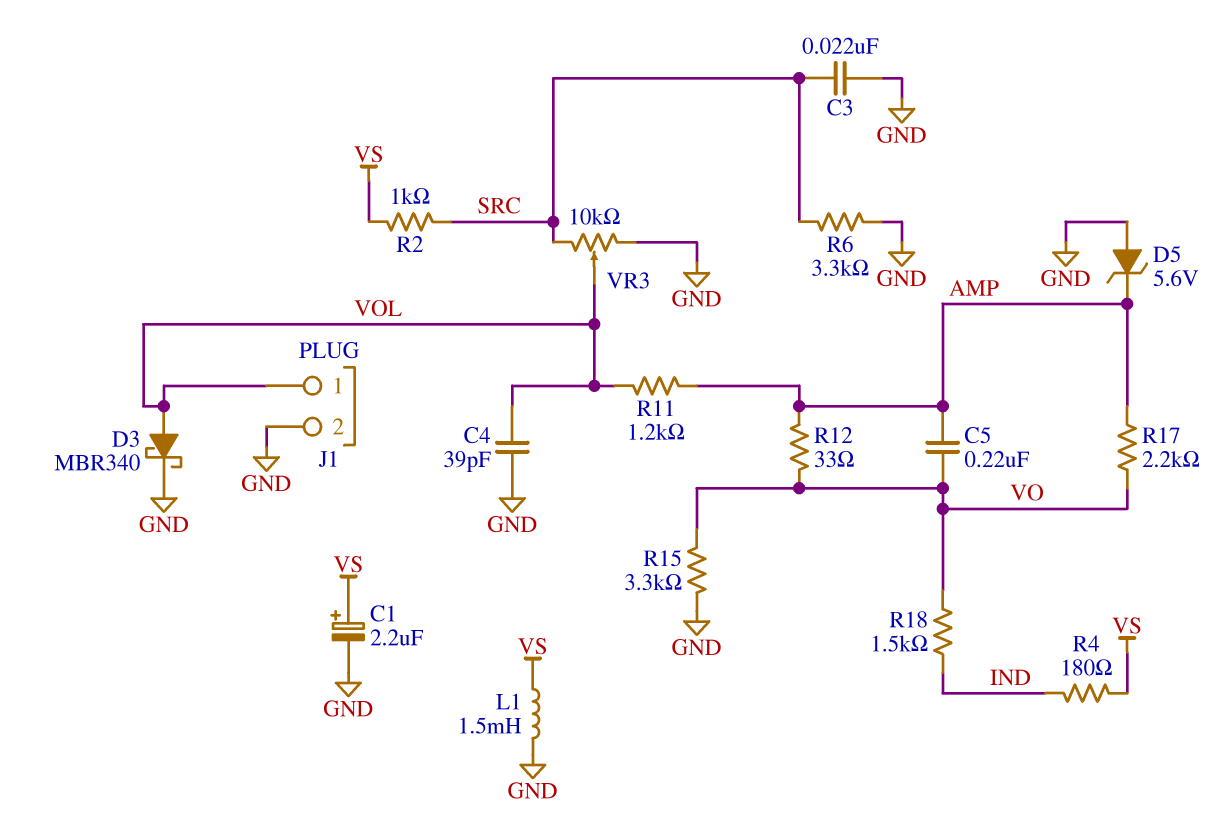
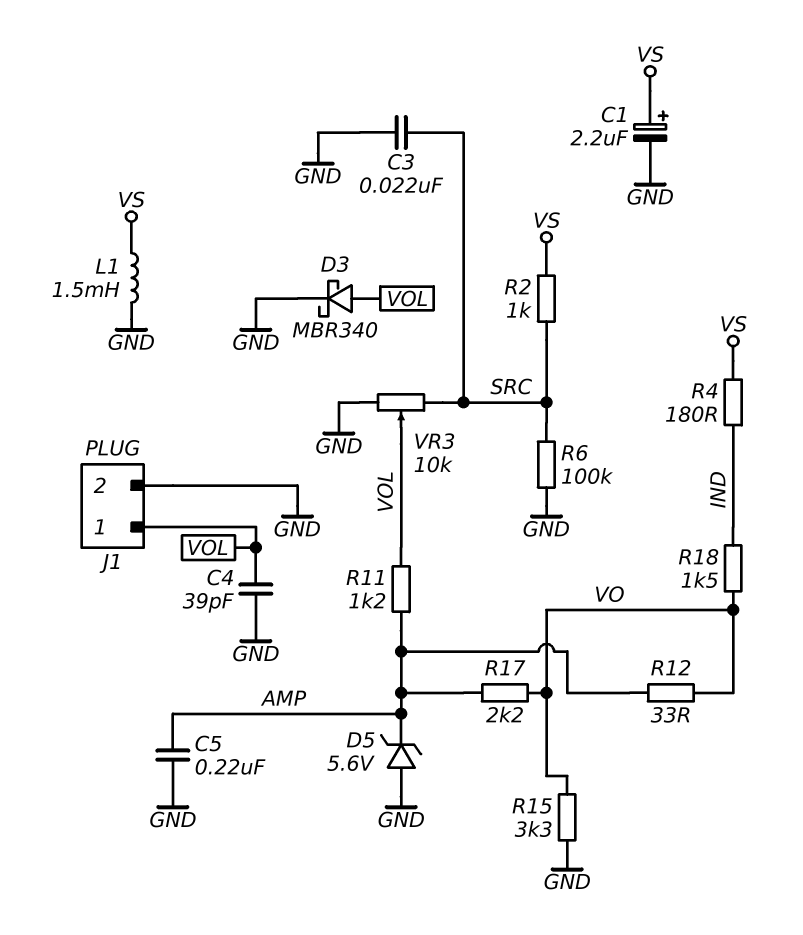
C5: 220nF (AMP, VO) -> 220nF (AMP, GND)
R6: 3.3k (GND, SRC) -> 100k (GND, SRC)

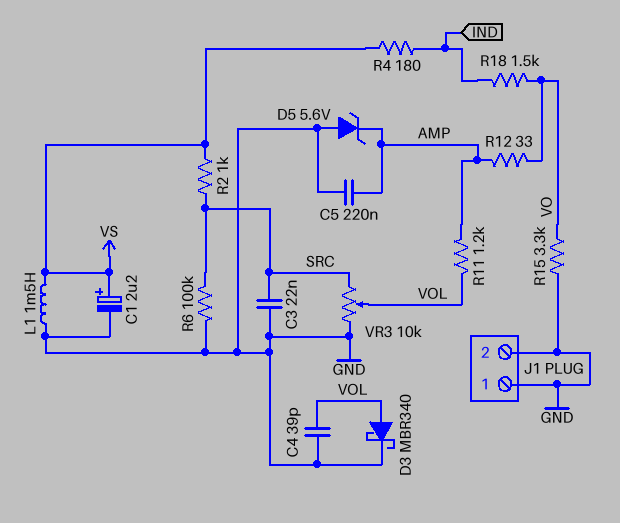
J1 pin 1: VOL -> GND
R17: 2.2k (AMP, VO) -> none

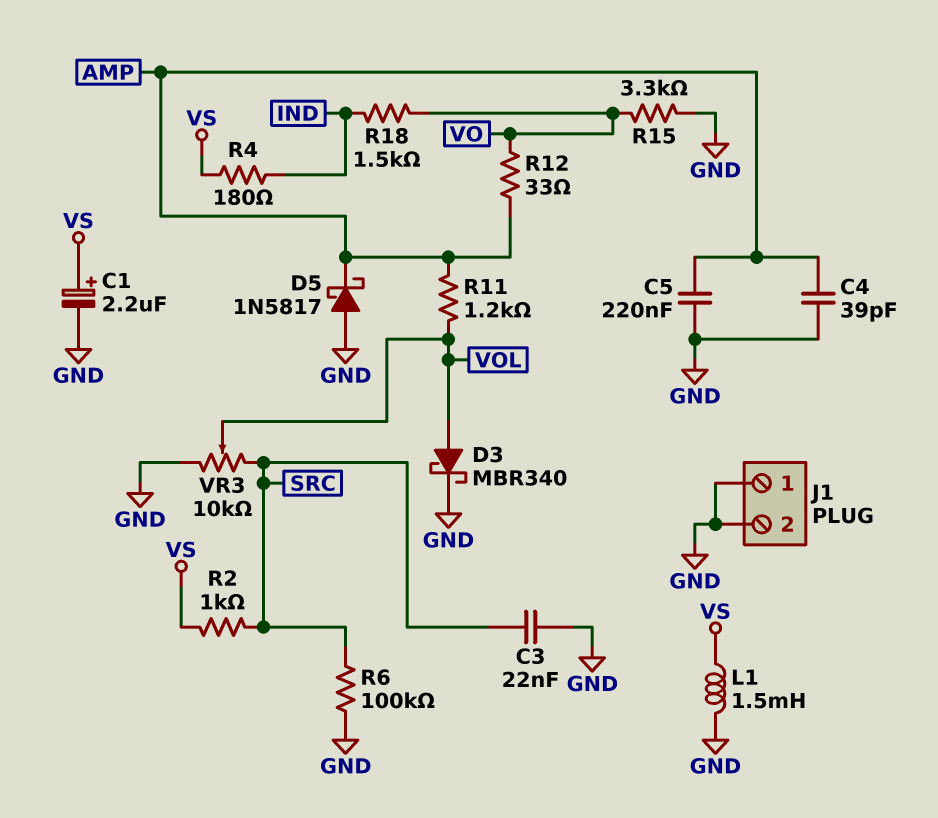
C4: 39pF (GND, VOL) -> 39pF (AMP, GND)
D5: zener 5.6V (A GND, K AMP) -> schottky 1N5817 (A GND, K AMP)

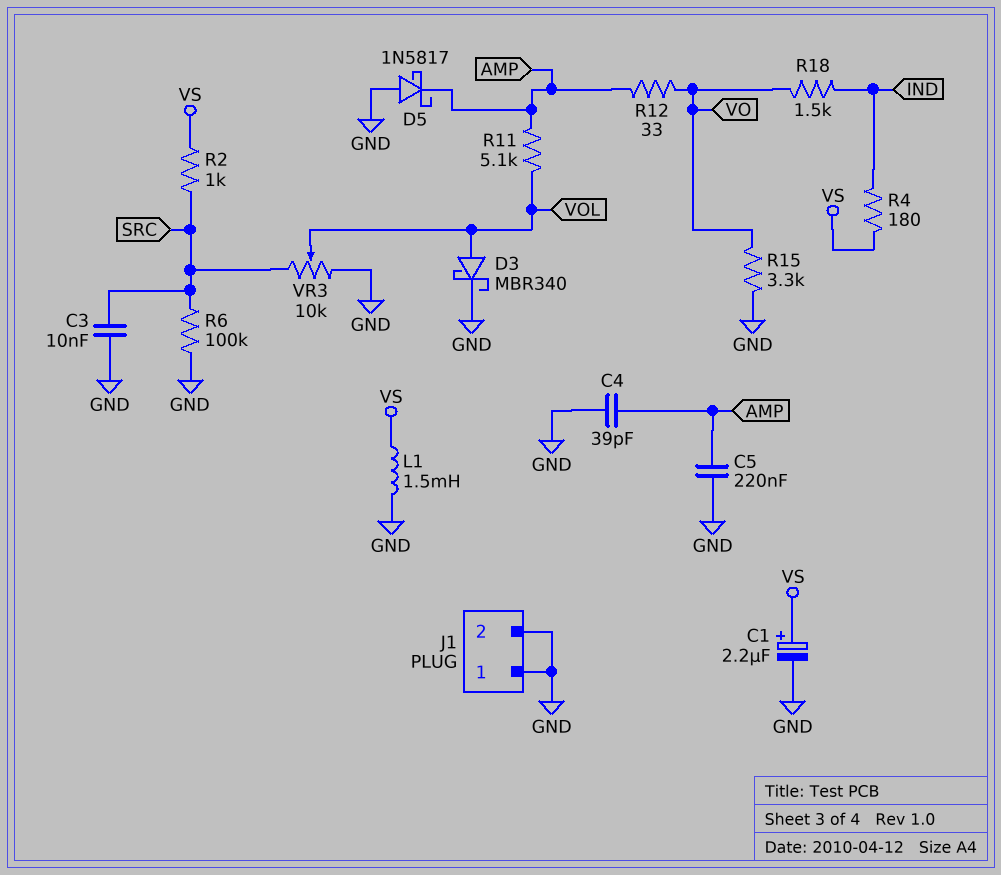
C3: 22nF (GND, SRC) -> 10nF (GND, SRC)
R11: 1.2k (AMP, VOL) -> 5.1k (AMP, VOL)

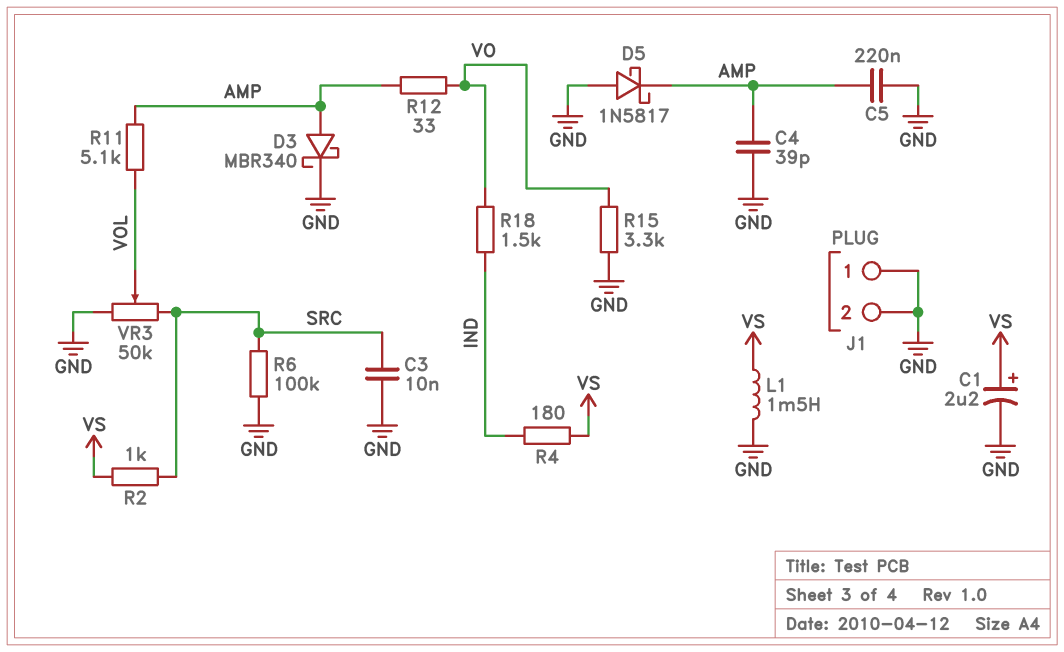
D3: schottky MBR340 (A VOL, K GND) -> schottky MBR340 (A AMP, K GND)
VR3: 10k (GND, SRC, wiper VOL) -> 50k (GND, SRC, wiper VOL)

